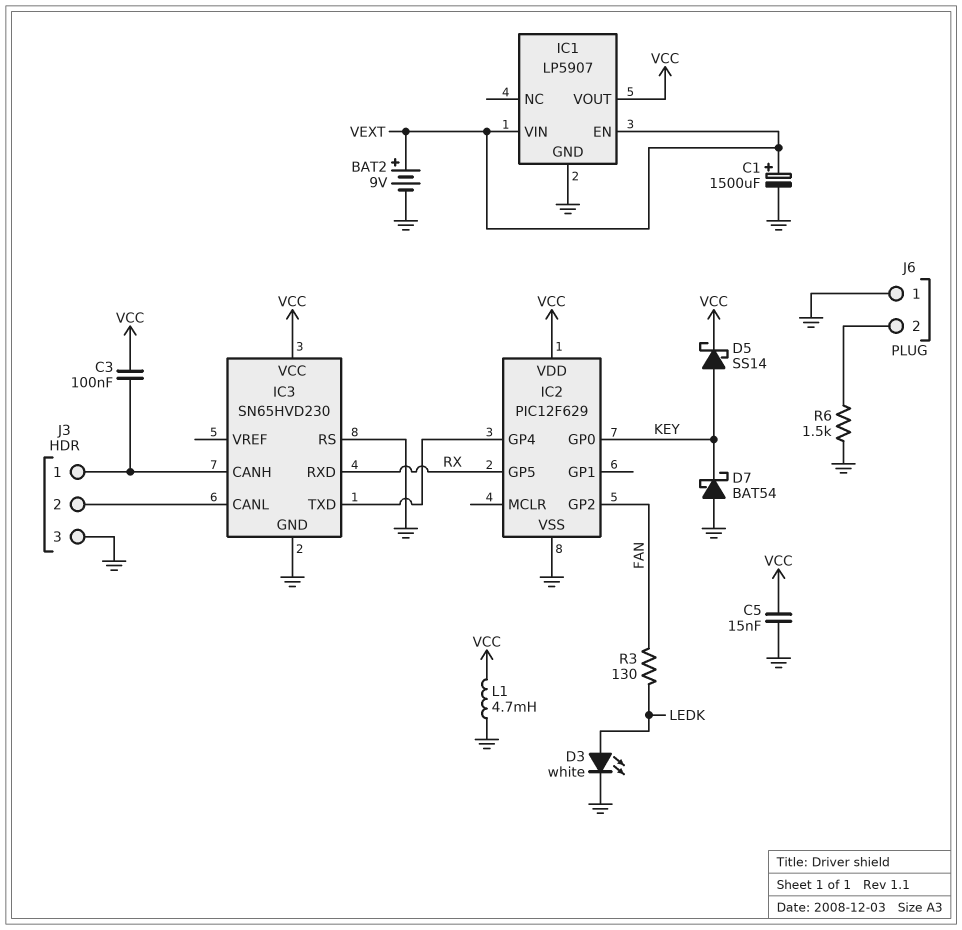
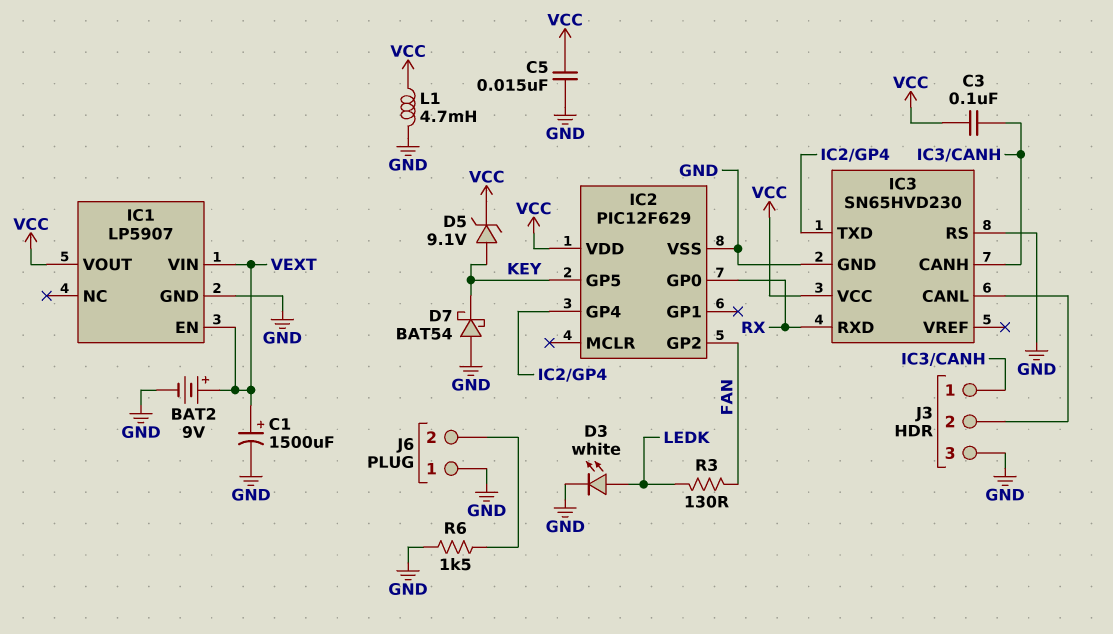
D5: schottky SS14 (A KEY, K VCC) -> zener 9.1V (A KEY, K VCC)
IC2 pin GP0: KEY -> RX
IC2 pin GP5: RX -> KEY

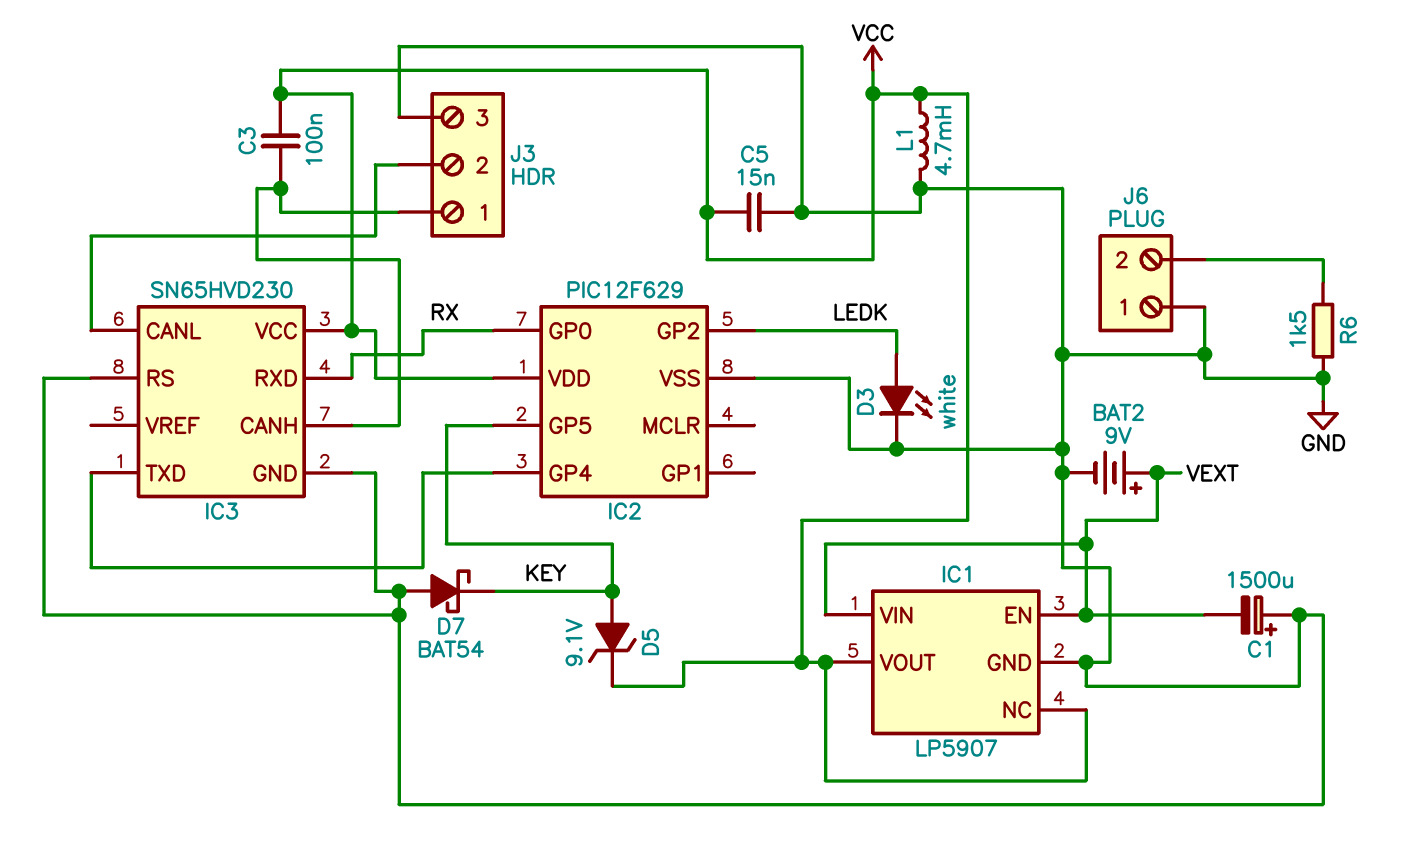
C1: 1500uF (plus VEXT, minus GND) -> 1500uF (plus GND, minus VEXT)
IC1 pin NC: none -> VCC
IC2 pin GP2: FAN -> LEDK
R3: 130 (FAN, LEDK) -> none

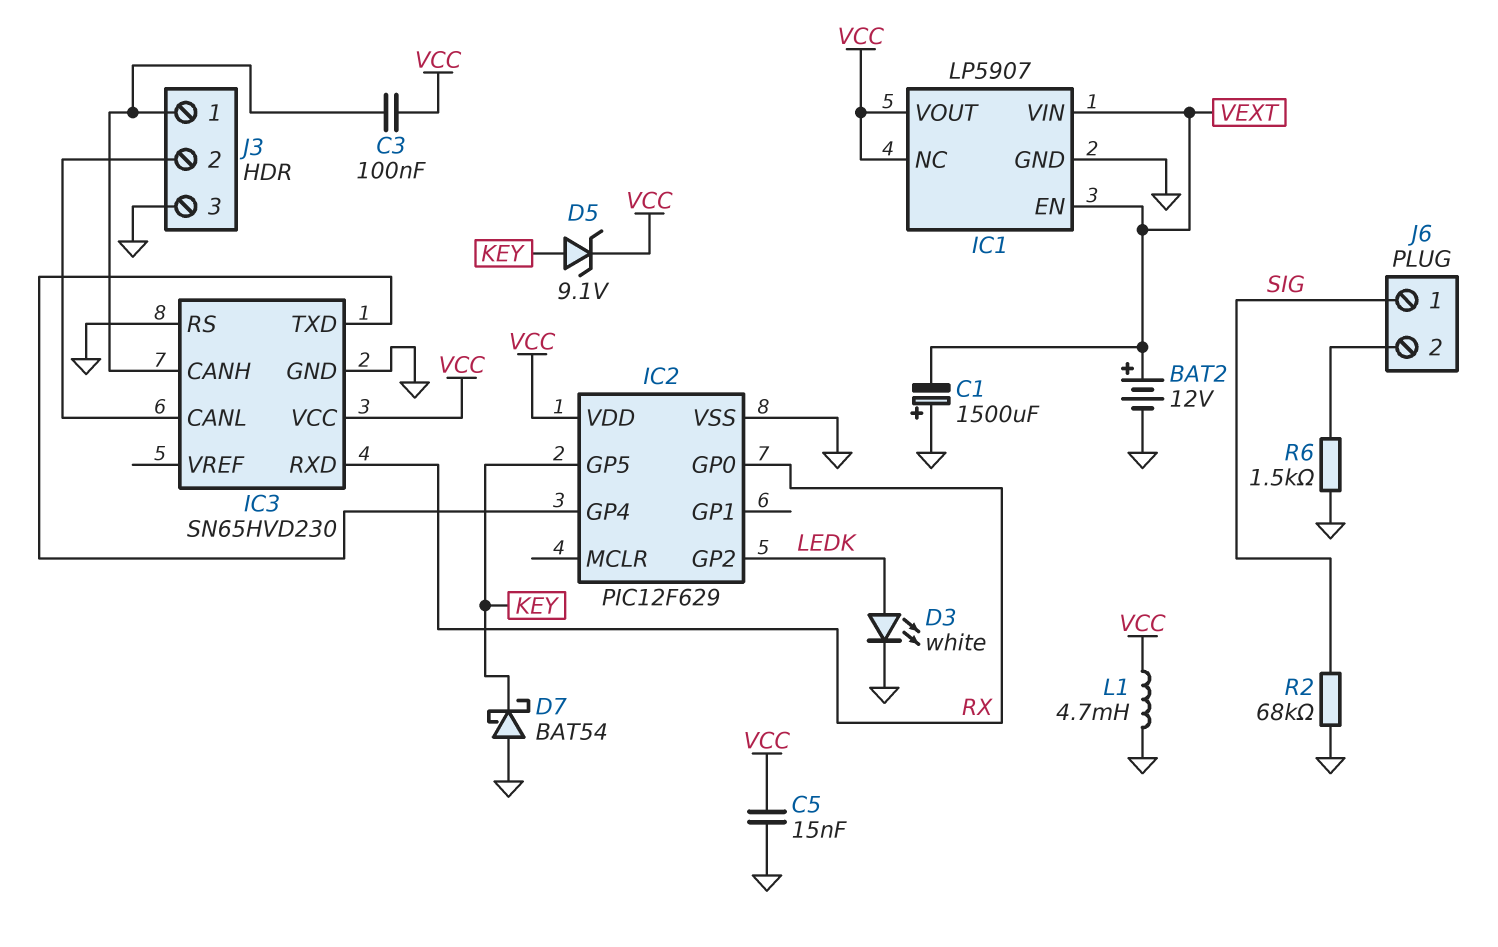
BAT2: 9V (plus VEXT, minus GND) -> 12V (plus VEXT, minus GND)
J6 pin 1: GND -> SIG
R2: none -> 68k (GND, SIG)

